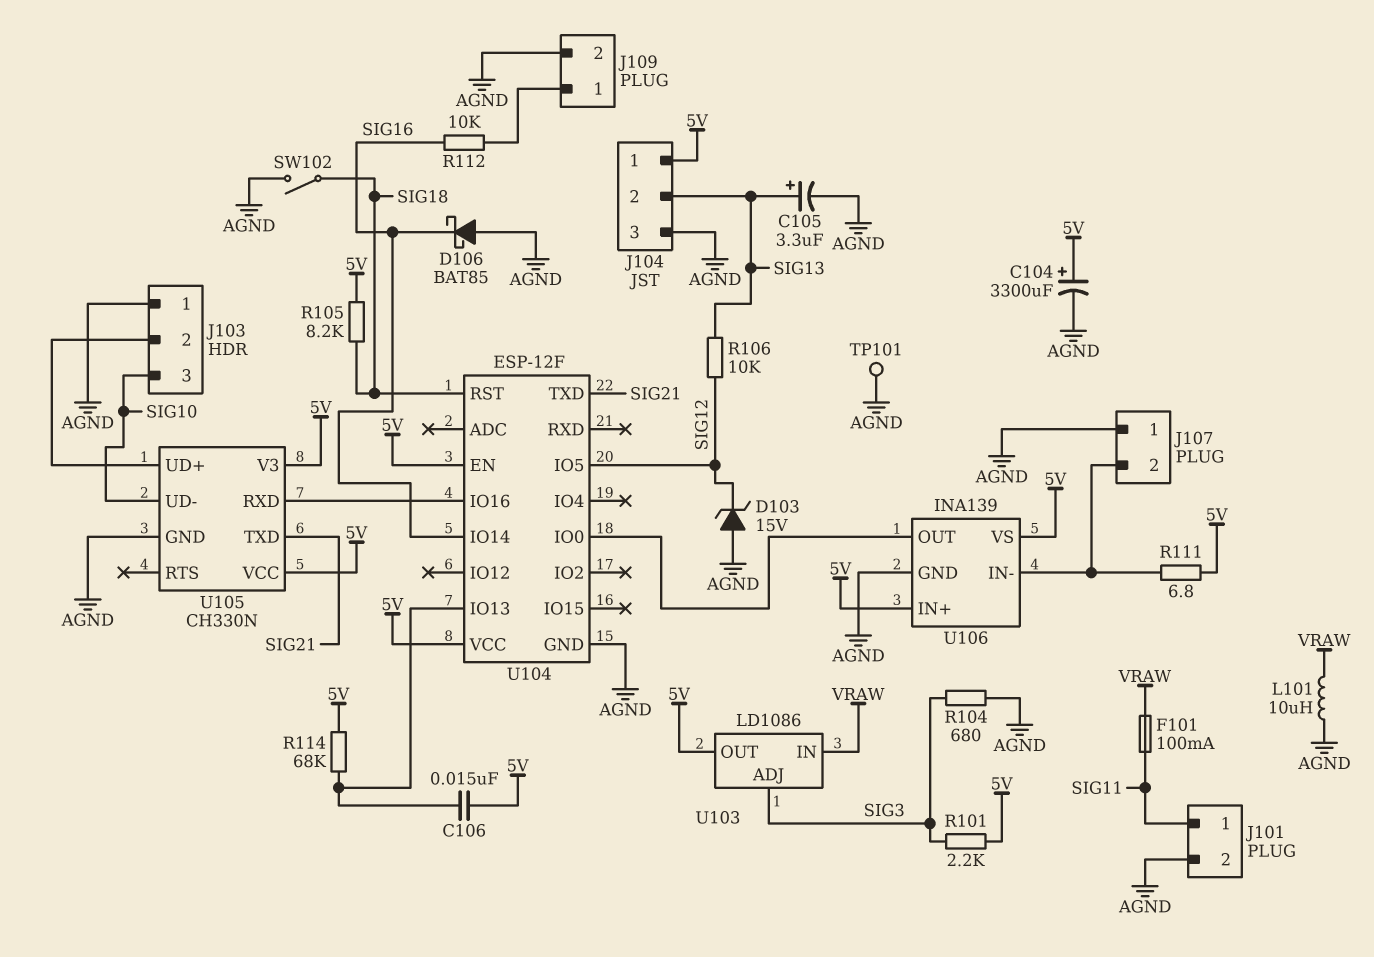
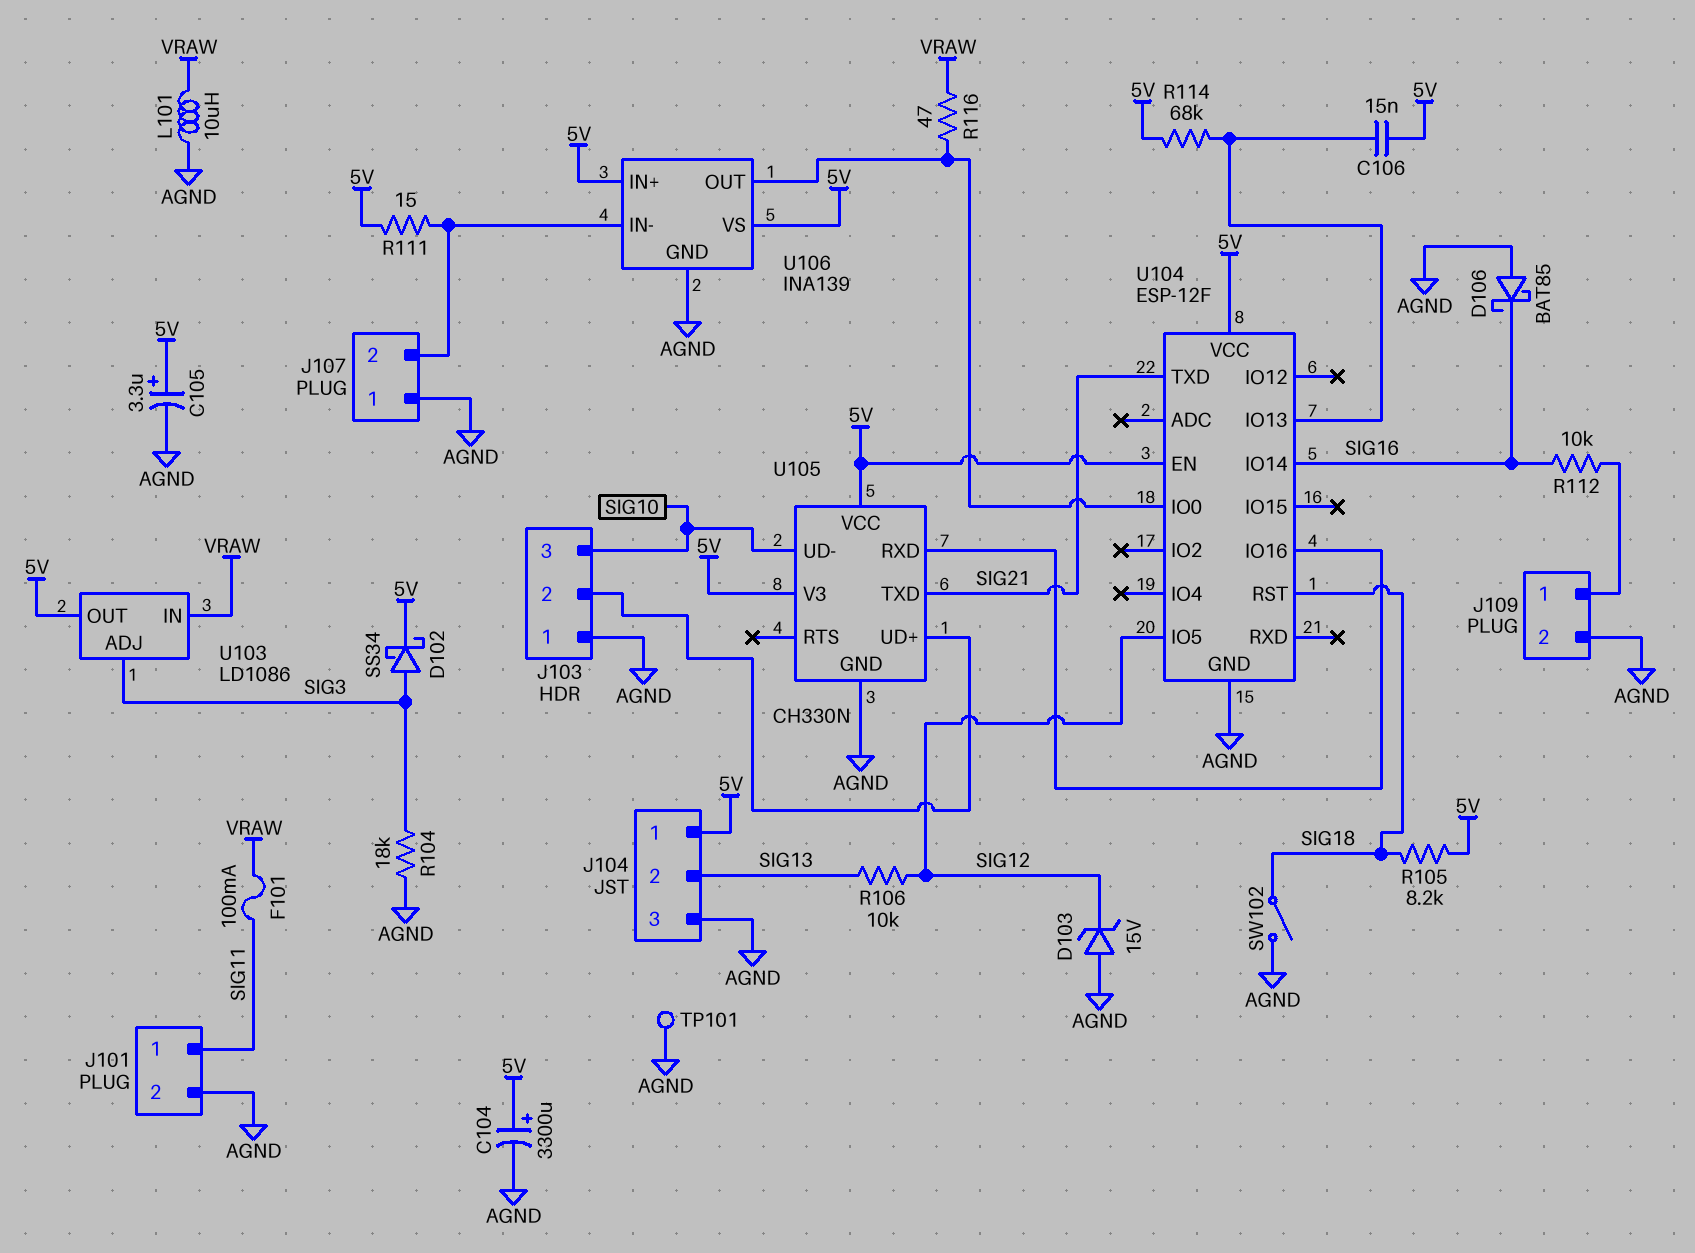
C105: 3.3uF (plus SIG13, minus AGND) -> 3.3uF (plus 5V, minus AGND)
D102: none -> schottky SS34 (A SIG3, K 5V)
R101: 2.2k (5V, SIG3) -> none
R104: 680 (AGND, SIG3) -> 18k (AGND, SIG3)
R111: 6.8 (5V, J107/2) -> 15 (5V, J107/2)
R116: none -> 47 (U104/IO0, VRAW)

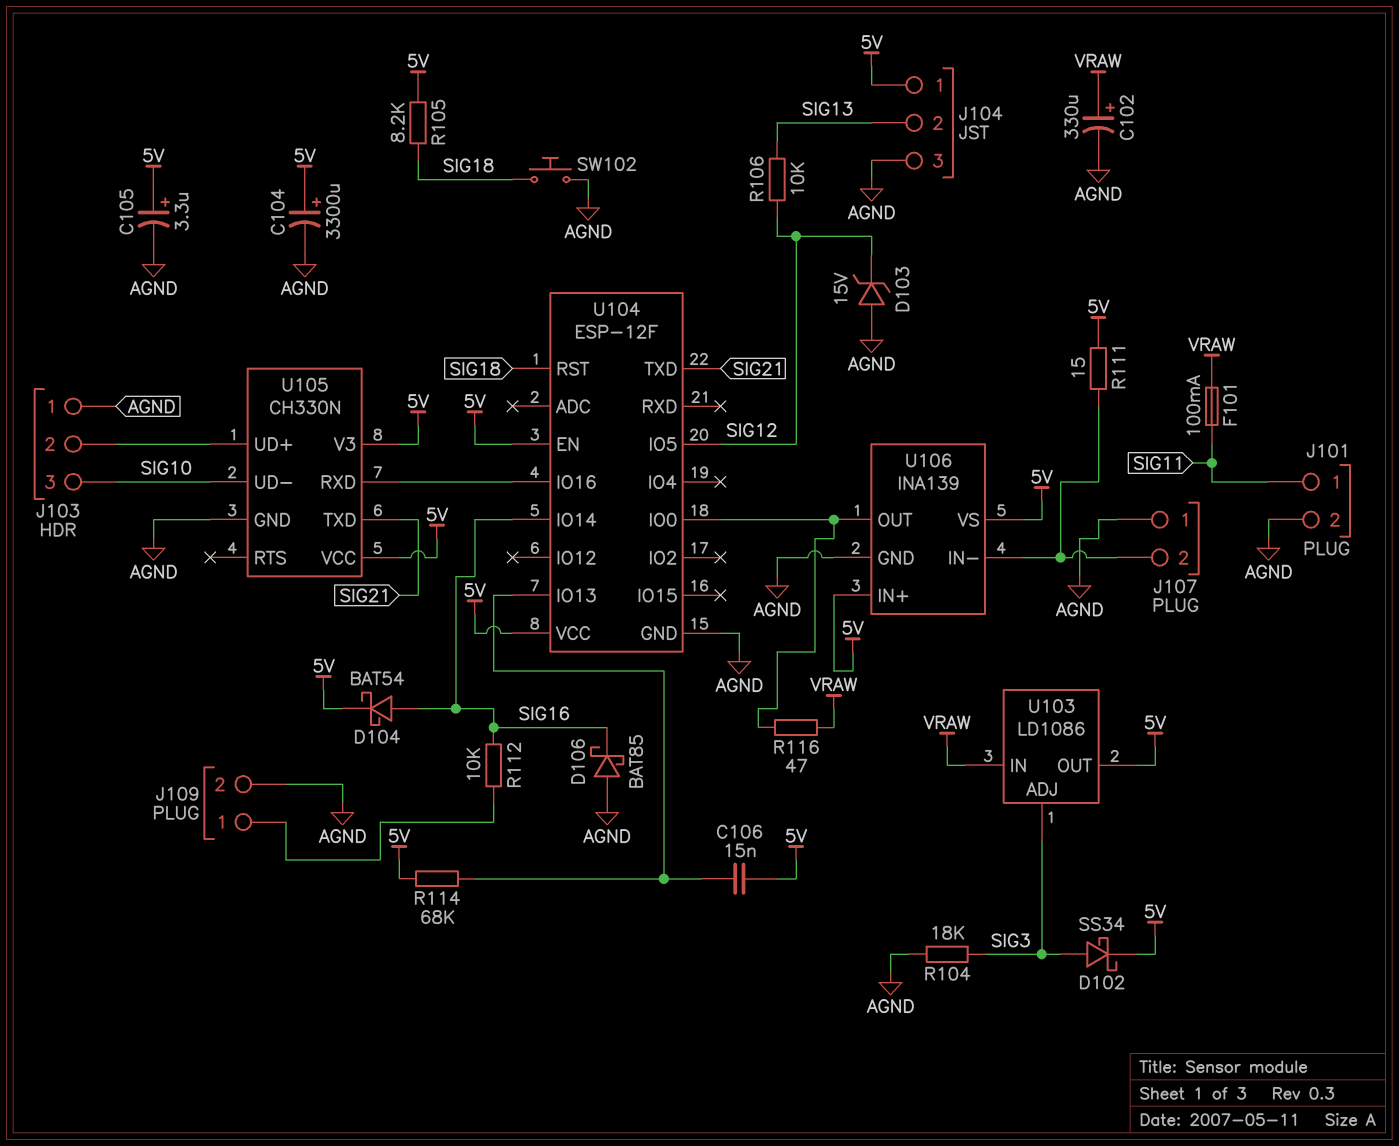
C102: none -> 330uF (plus VRAW, minus AGND)
D104: none -> schottky BAT54 (A SIG16, K 5V)
L101: 10uH (AGND, VRAW) -> none
SW102: switch (AGND, SIG18) -> button (AGND, SIG18)
TP101: test point (AGND) -> none

